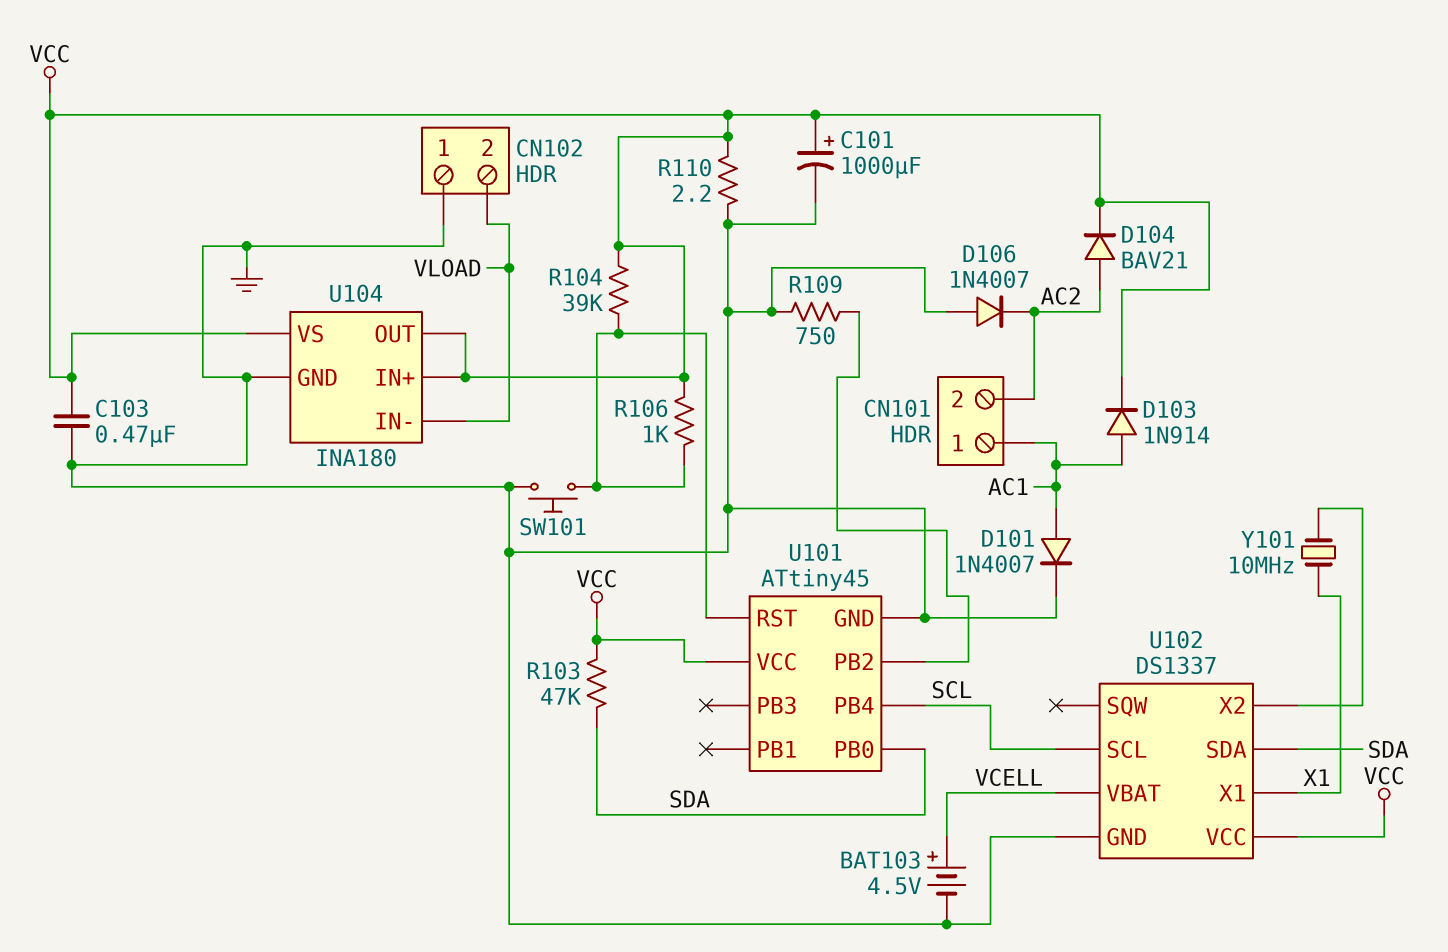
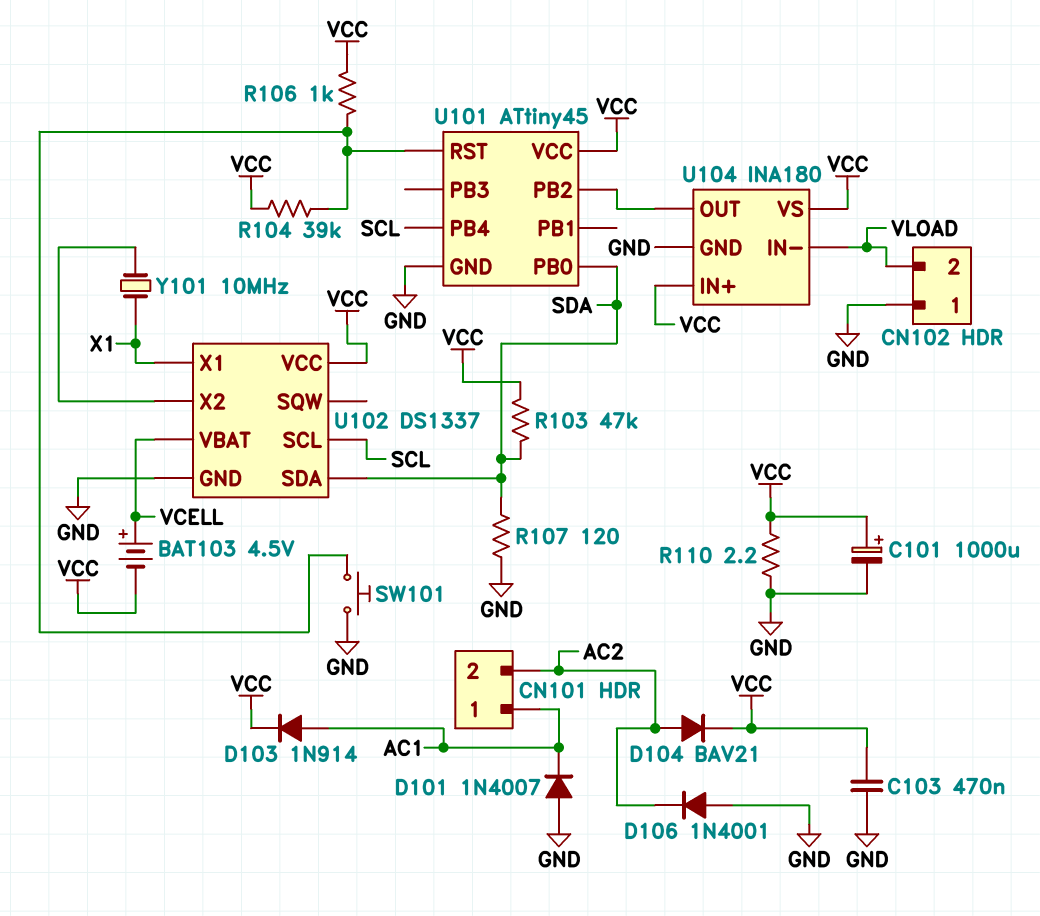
BAT103: 4.5V (plus VCELL, minus GND) -> 4.5V (plus VCELL, minus VCC)
D101: diode 1N4007 (A AC1, K GND) -> diode 1N4007 (A GND, K AC1)
D106: diode 1N4007 (A GND, K AC2) -> diode 1N4001 (A GND, K AC2)
R107: none -> 120 (GND, SDA)
R109: 750 (GND, U101/PB2) -> none
U104 pin OUT: VCC -> U101/PB2

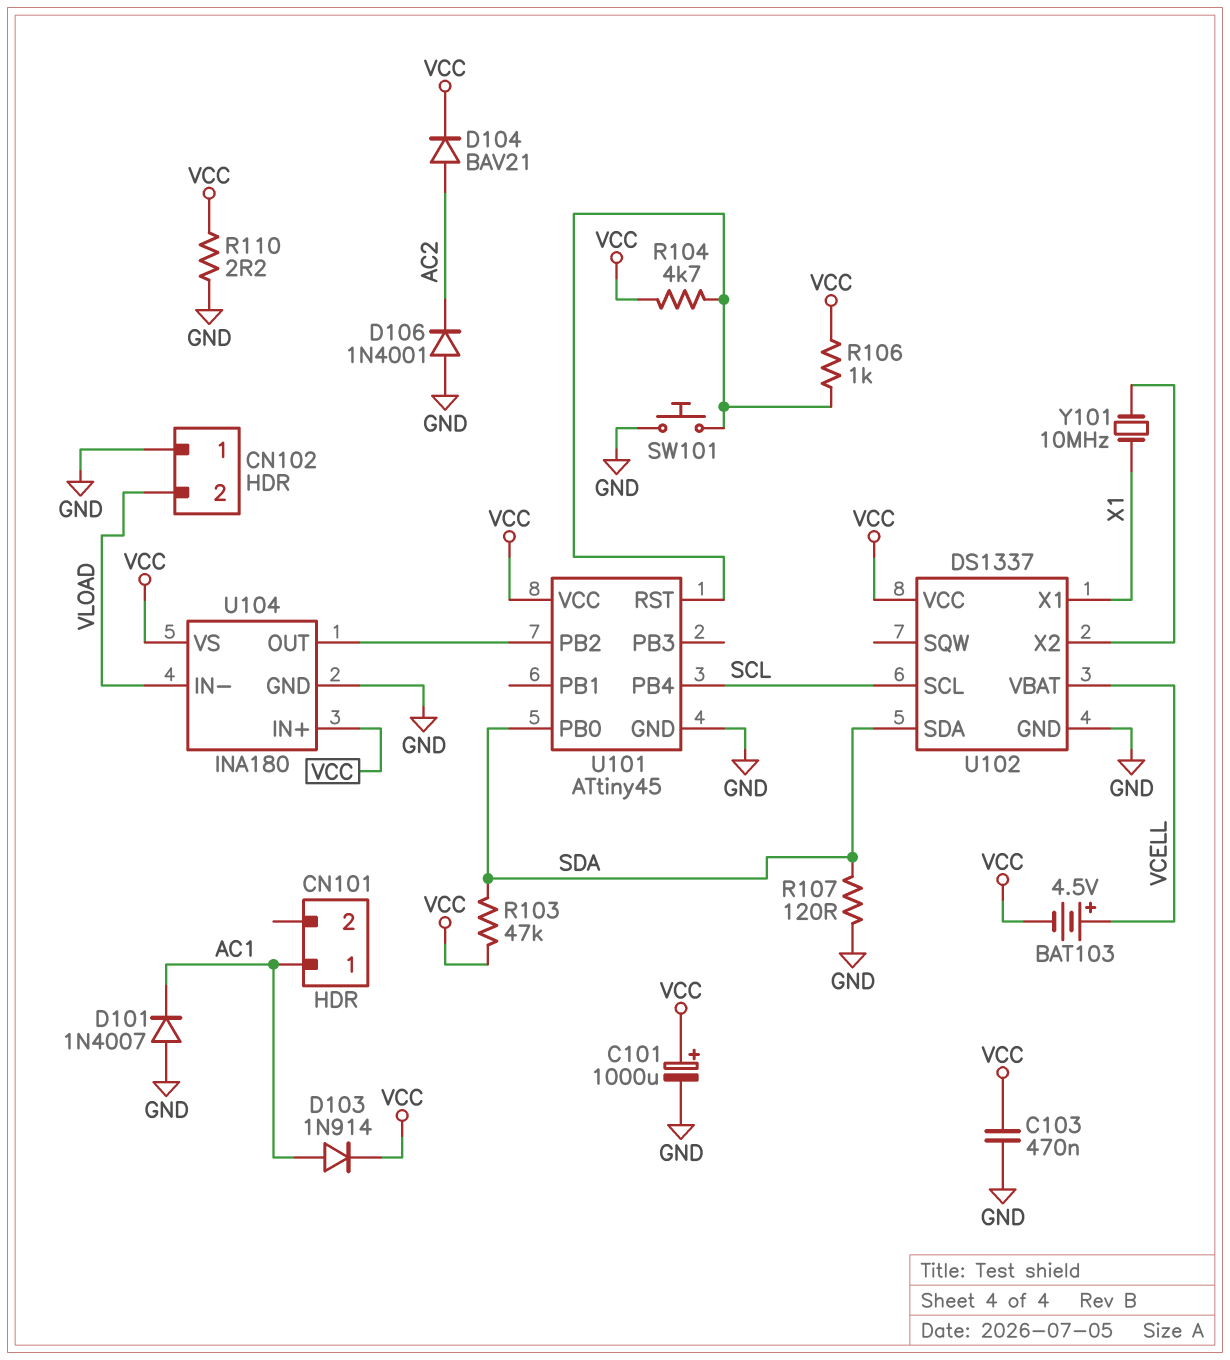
CN101 pin 2: AC2 -> none
R104: 39k (U101/RST, VCC) -> 4.7k (U101/RST, VCC)

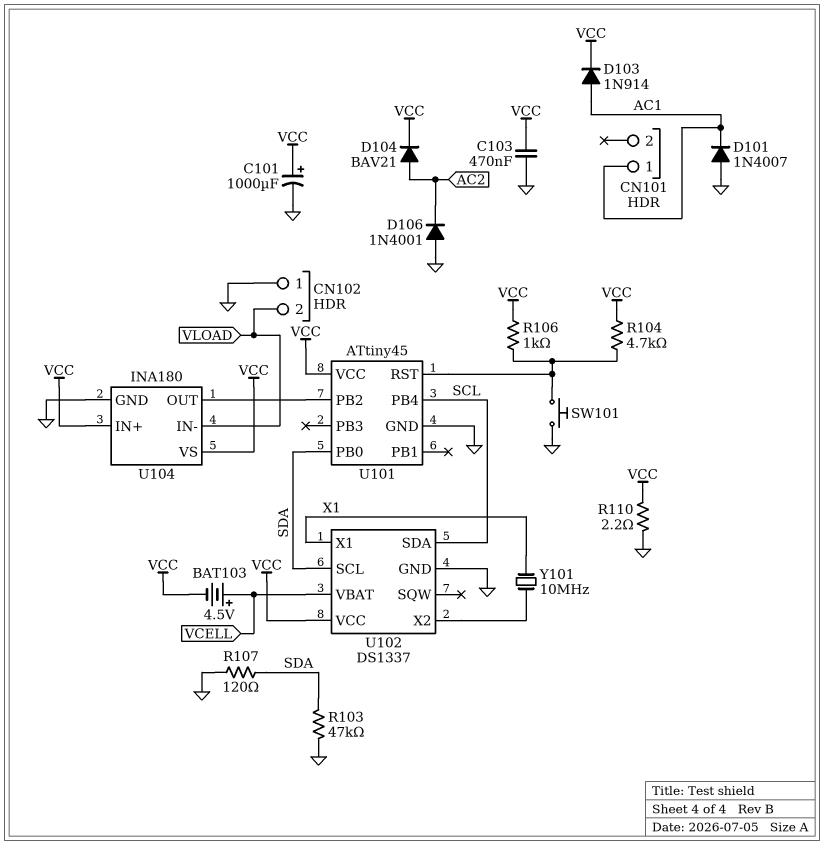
R103: 47k (SDA, VCC) -> 47k (GND, SDA)
U102 pin SCL: SCL -> SDA
U102 pin SDA: SDA -> SCL

